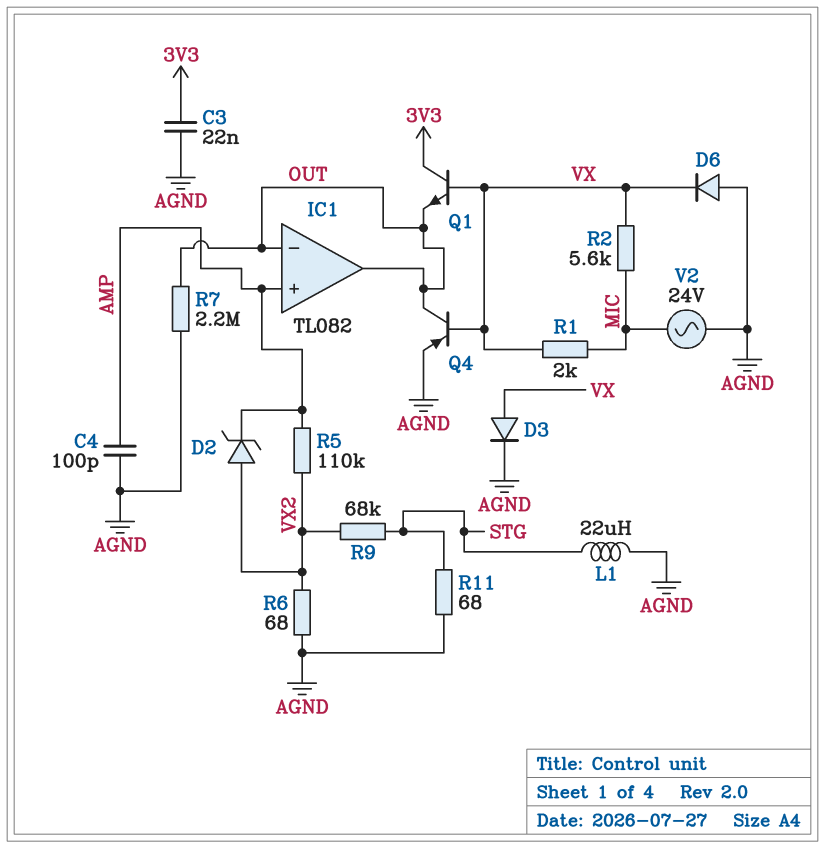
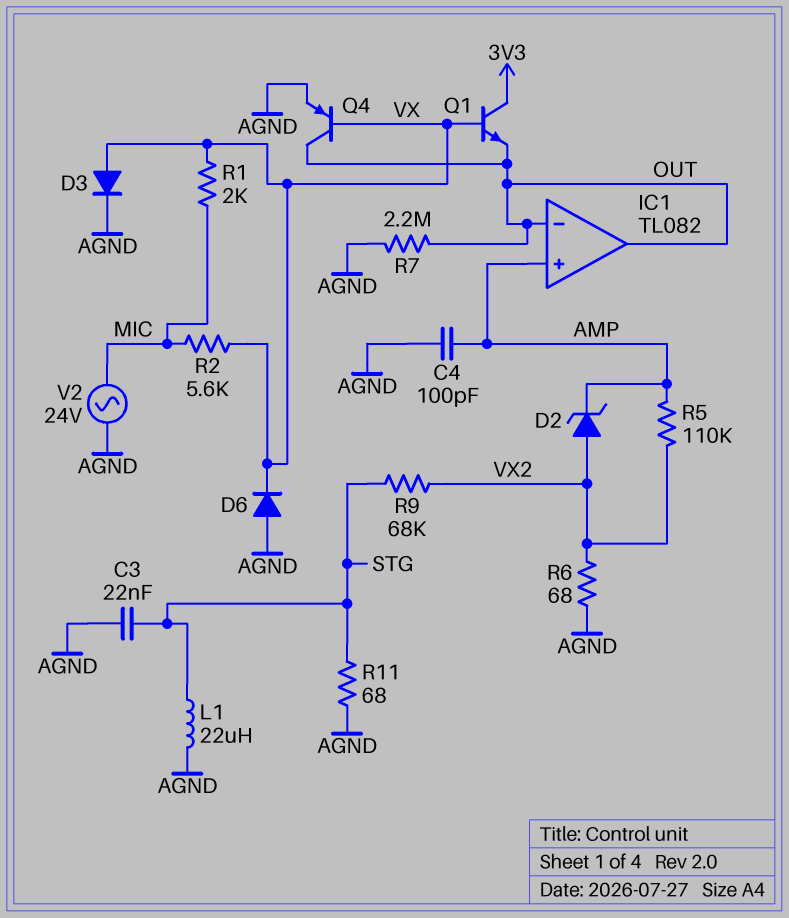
C3: 22nF (3V3, AGND) -> 22nF (AGND, STG)

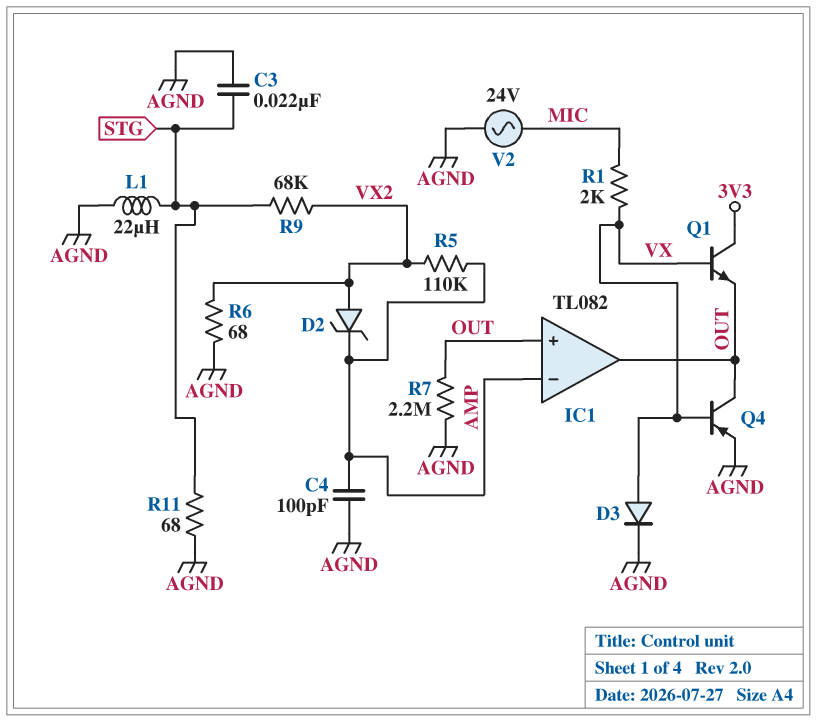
D6: diode (A AGND, K VX) -> none
IC1 pin in+: AMP -> OUT
IC1 pin in-: OUT -> AMP
R2: 5.6k (MIC, VX) -> none

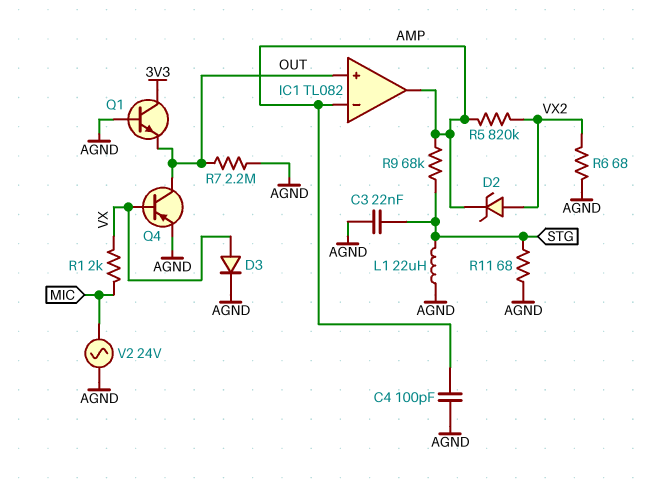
IC1 pin out: OUT -> AMP
Q1: NPN (B VX, C 3V3, E OUT) -> NPN (B AGND, C 3V3, E OUT)
R5: 110k (AMP, VX2) -> 820k (AMP, VX2)
R9: 68k (STG, VX2) -> 68k (AMP, STG)

